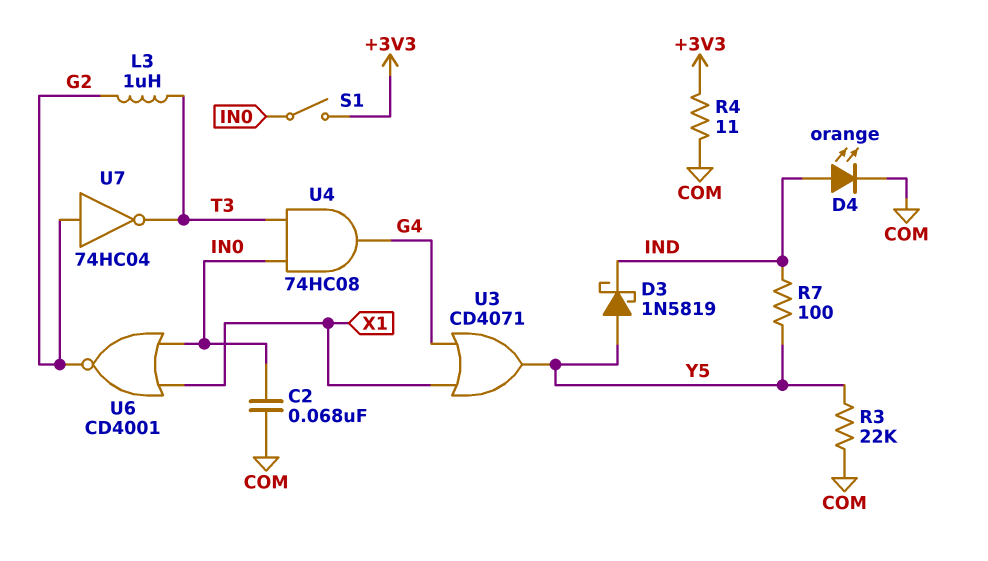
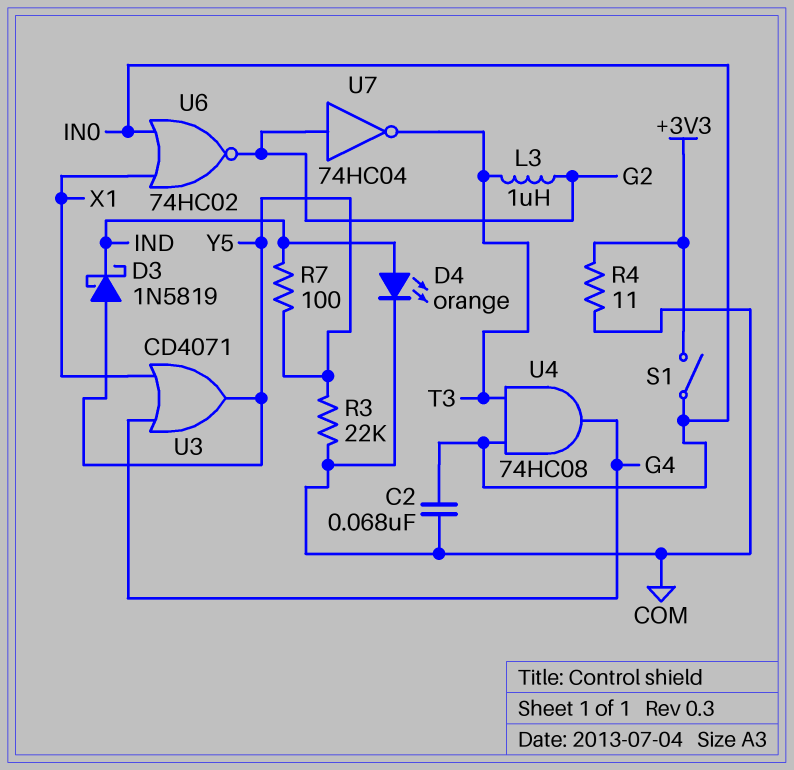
U6: NOR CD4001 (in IN0, in X1, out G2) -> NOR 74HC02 (in IN0, in X1, out G2)

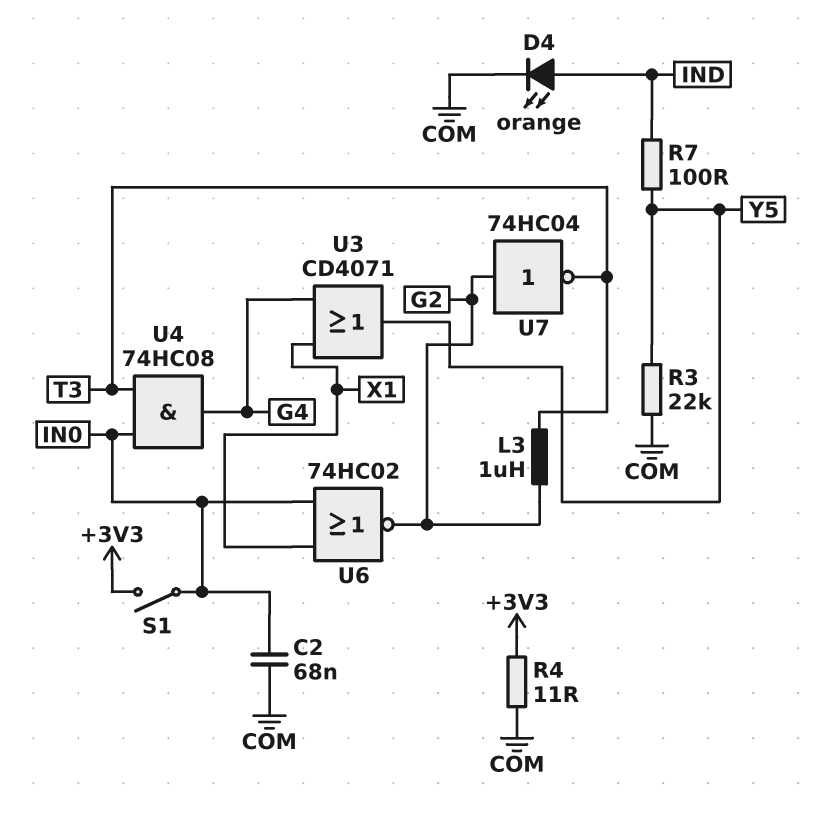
D3: schottky 1N5819 (A Y5, K IND) -> none

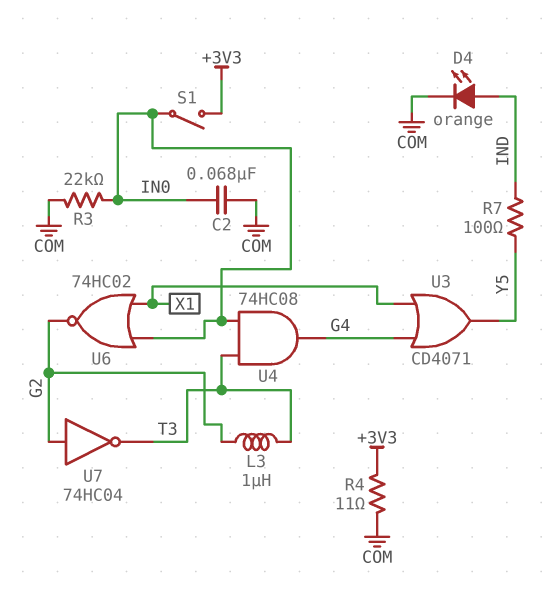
R3: 22k (COM, Y5) -> 22k (COM, IN0)

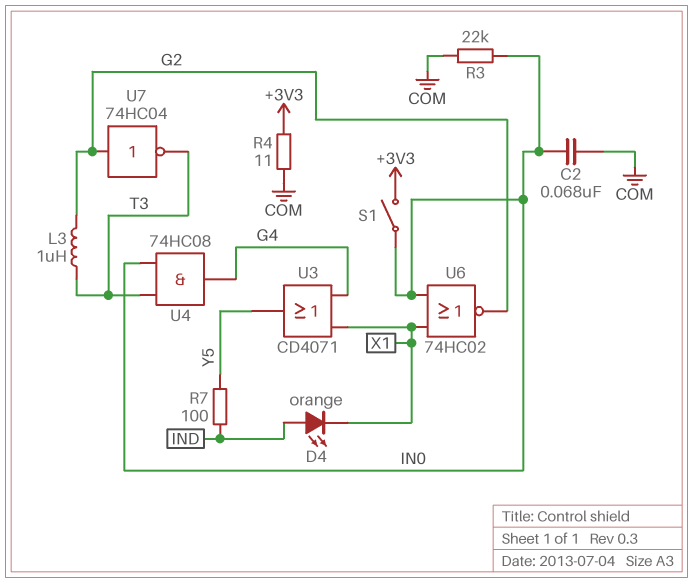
D4: LED orange (A IND, K COM) -> LED orange (A IND, K X1)

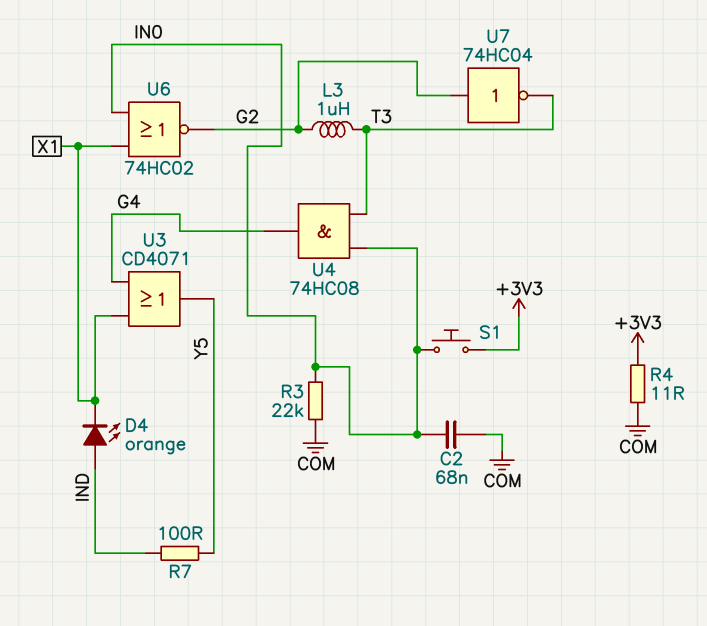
S1: switch (+3V3, IN0) -> button (+3V3, IN0)

